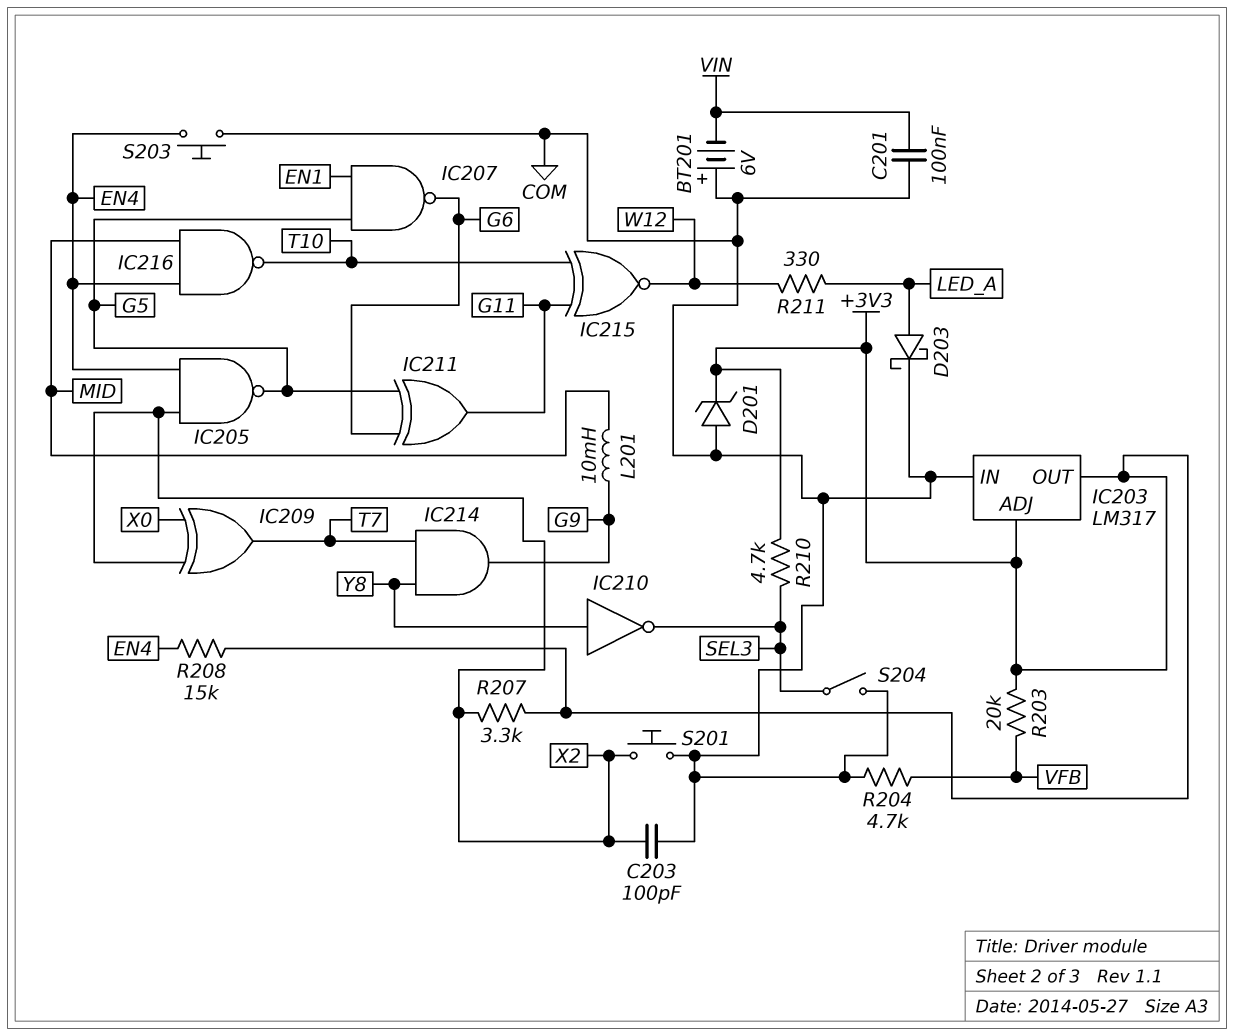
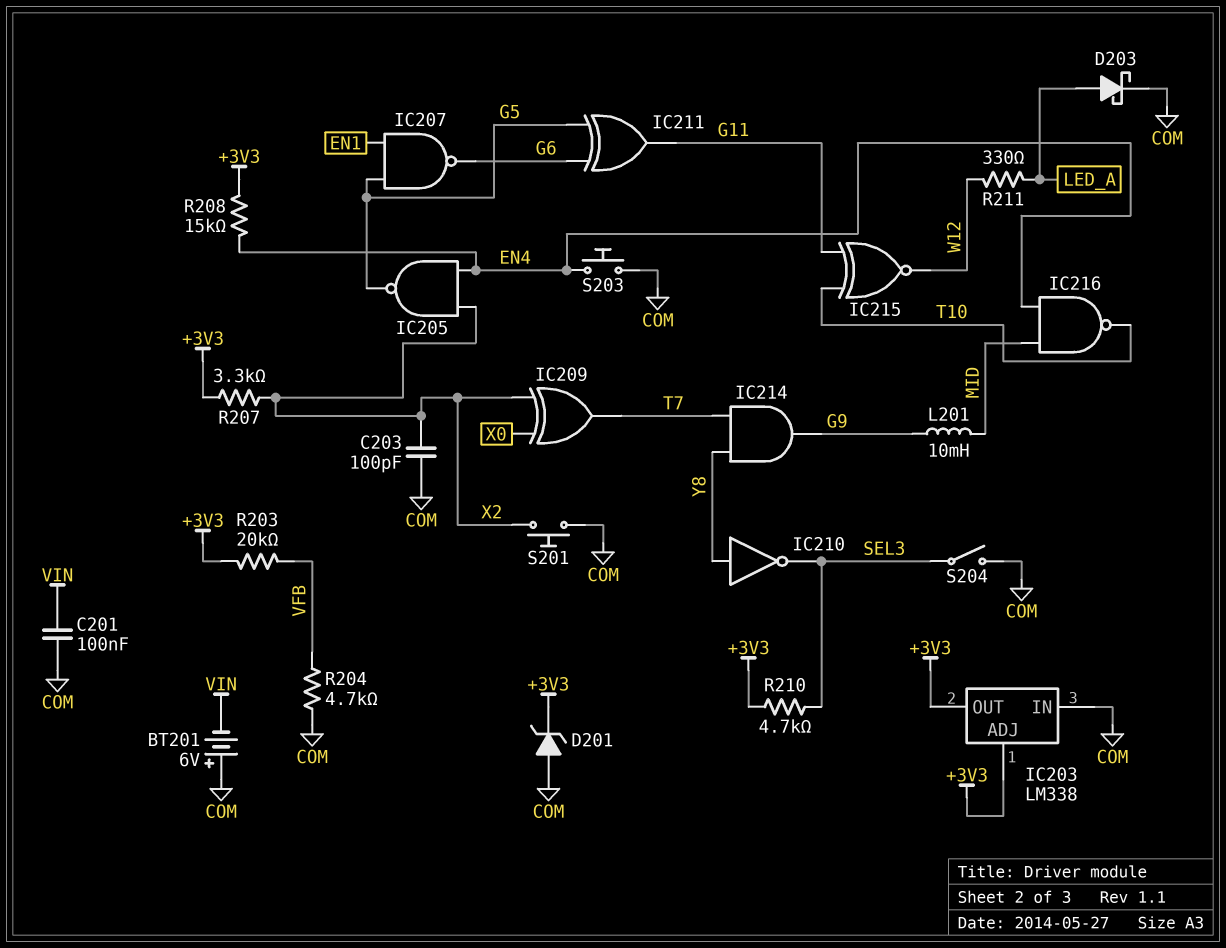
IC203: LM317 -> LM338

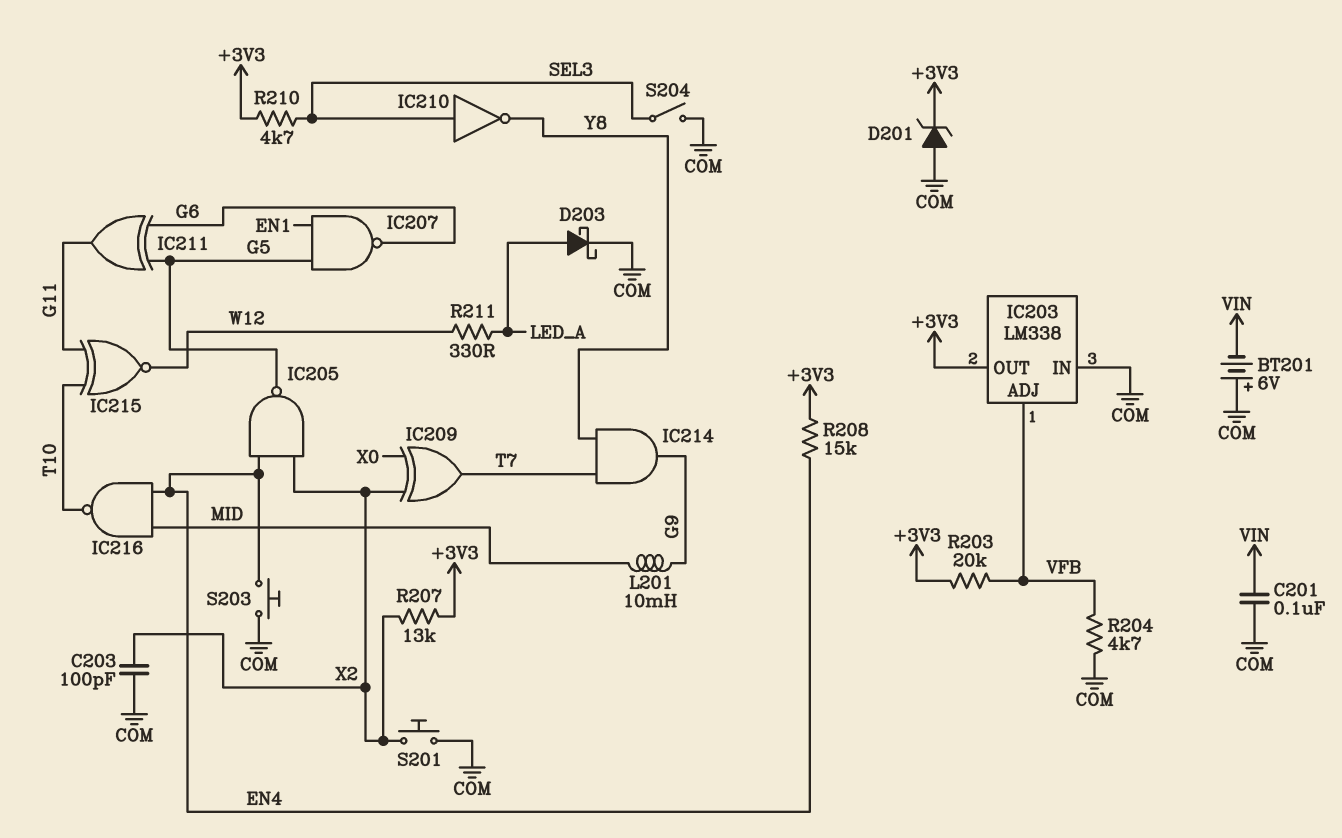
IC203 pin ADJ: +3V3 -> VFB
IC210: NOT (in Y8, out SEL3) -> NOT (in SEL3, out Y8)
R207: 3.3k (+3V3, X2) -> 13k (+3V3, X2)

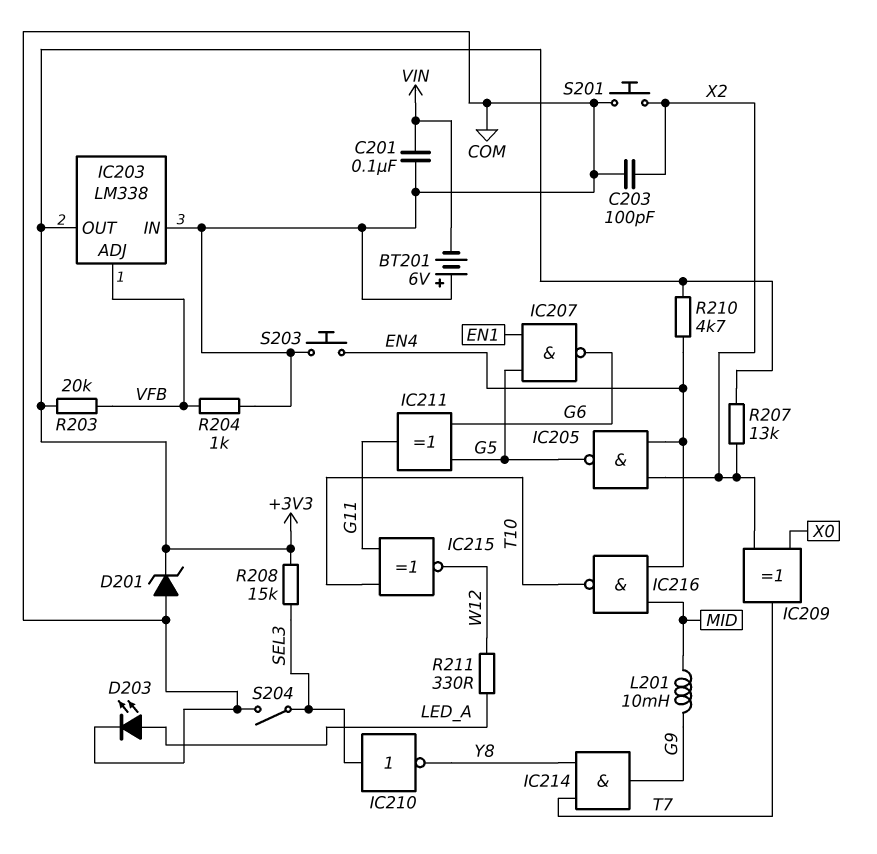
D203: schottky (A LED_A, K COM) -> LED (A LED_A, K COM)
R204: 4.7k (COM, VFB) -> 1k (COM, VFB)
R208: 15k (+3V3, EN4) -> 15k (+3V3, SEL3)
R210: 4.7k (+3V3, SEL3) -> 4.7k (+3V3, EN4)

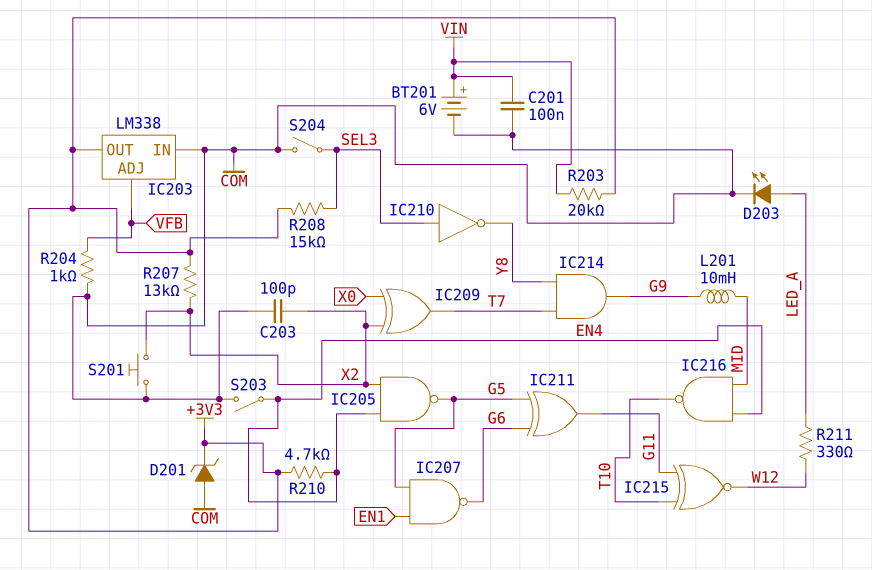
BT201: 6V (plus COM, minus VIN) -> 6V (plus VIN, minus COM)
R203: 20k (+3V3, VFB) -> 20k (+3V3, VIN)
S203: button (COM, EN4) -> switch (COM, EN4)

